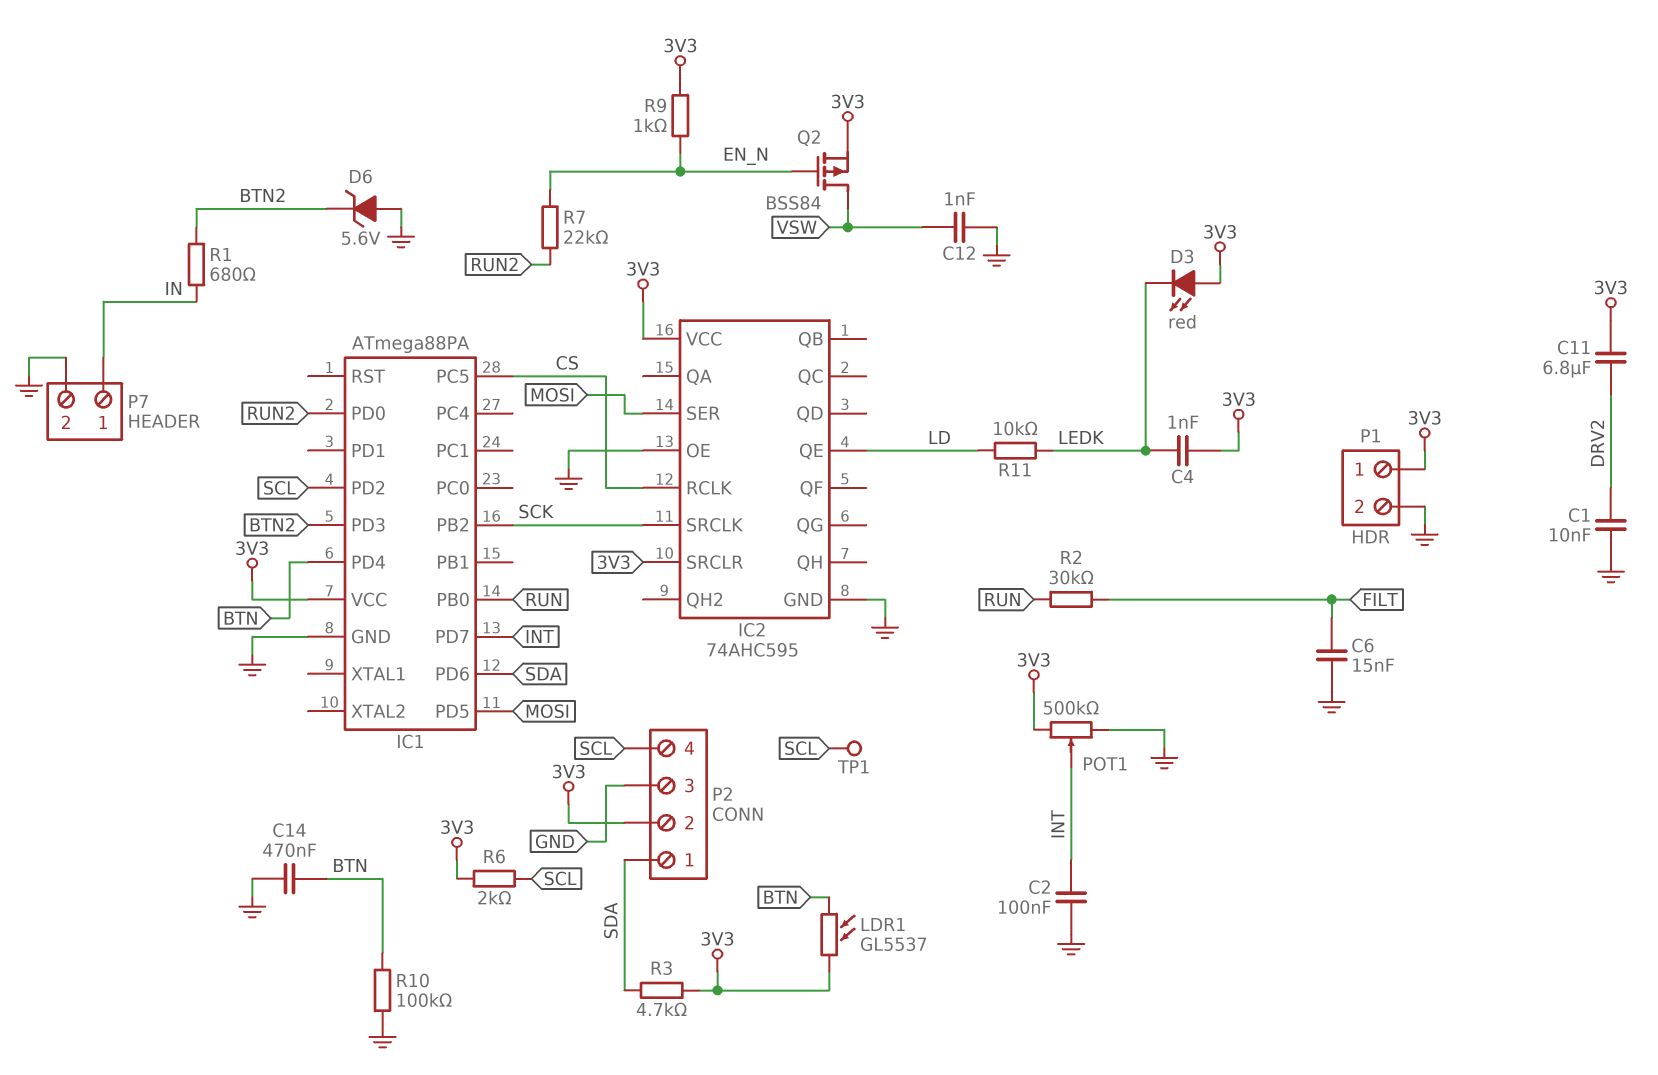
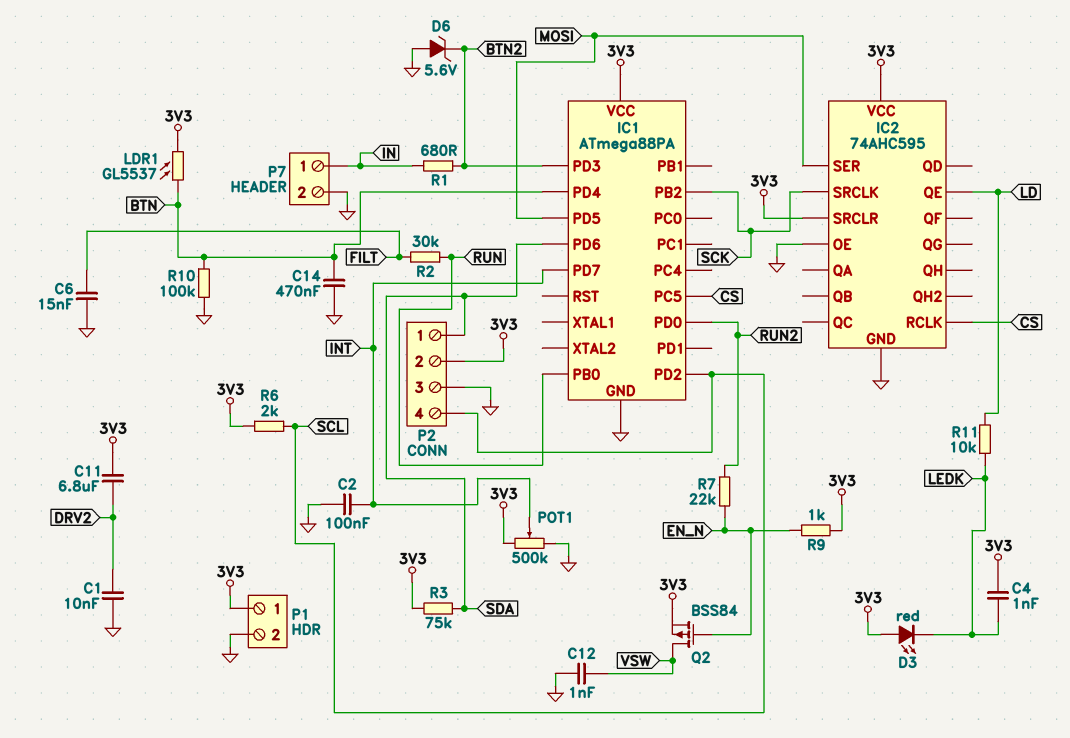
R3: 4.7k (3V3, SDA) -> 75k (3V3, SDA)
TP1: test point (SCL) -> none

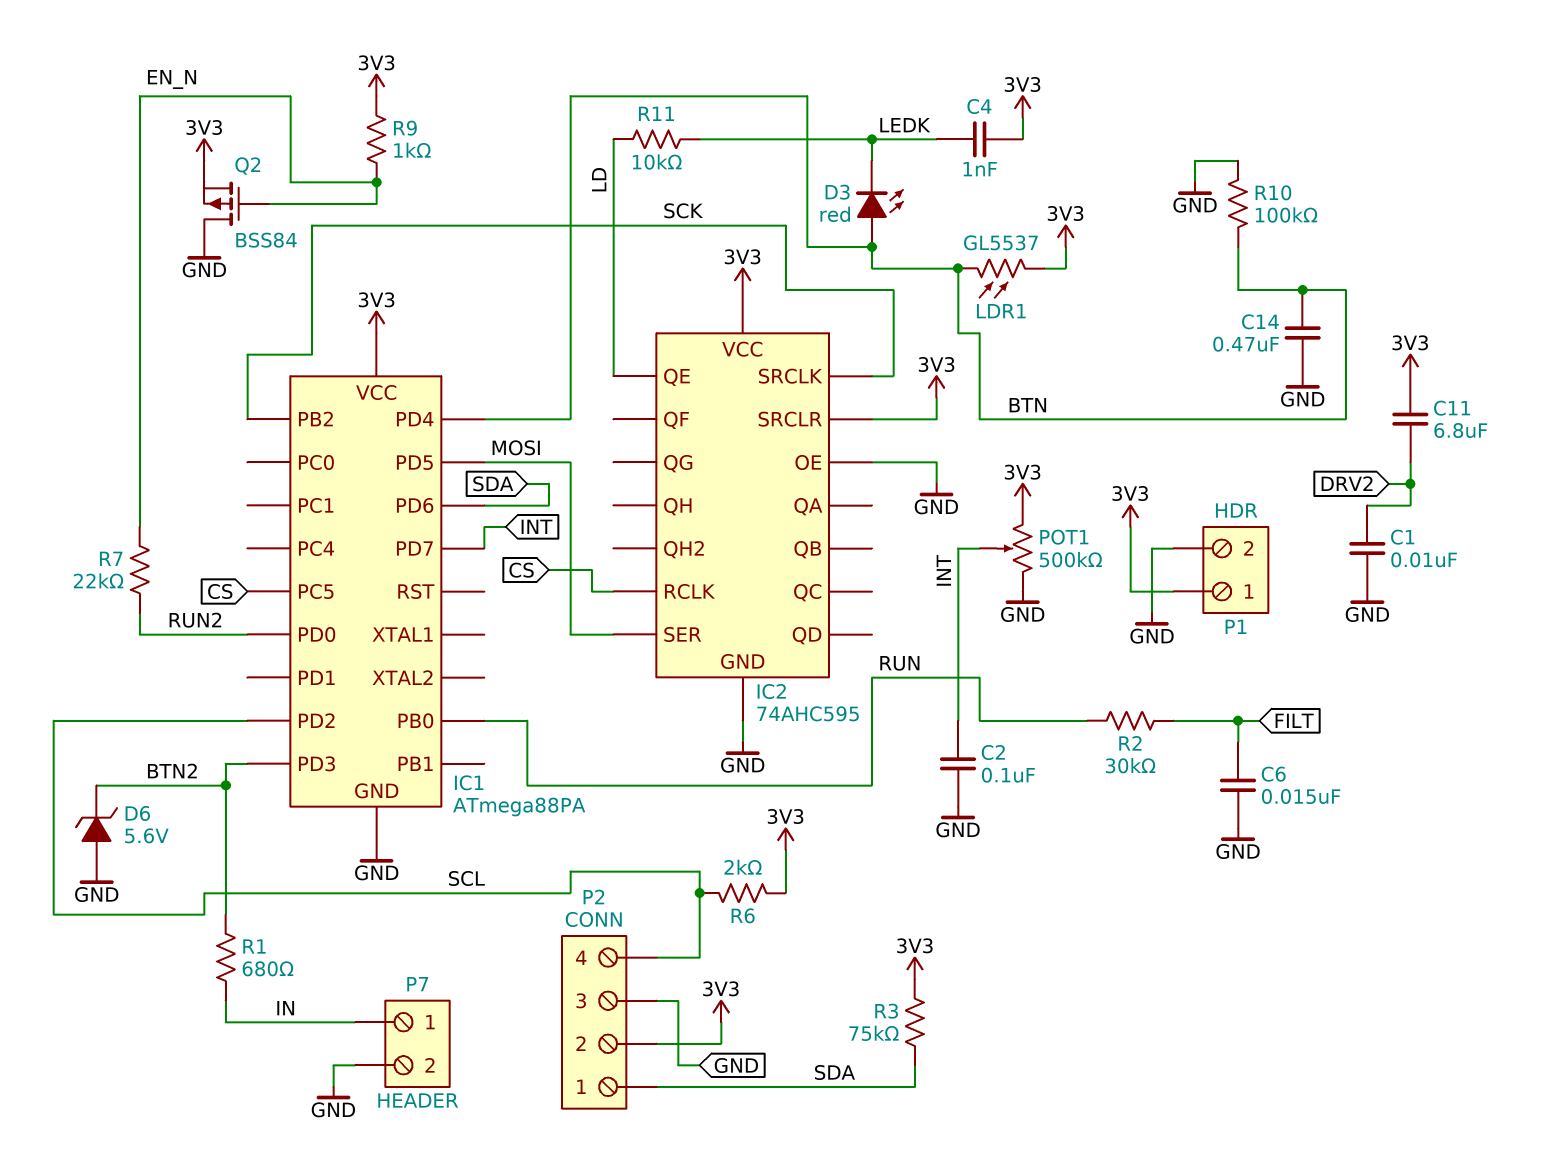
C12: 1nF (GND, VSW) -> none
D3: LED red (A 3V3, K LEDK) -> LED red (A BTN, K LEDK)
Q2: PMOS BSS84 (G EN_N, D VSW, S 3V3) -> PMOS BSS84 (G EN_N, D GND, S 3V3)

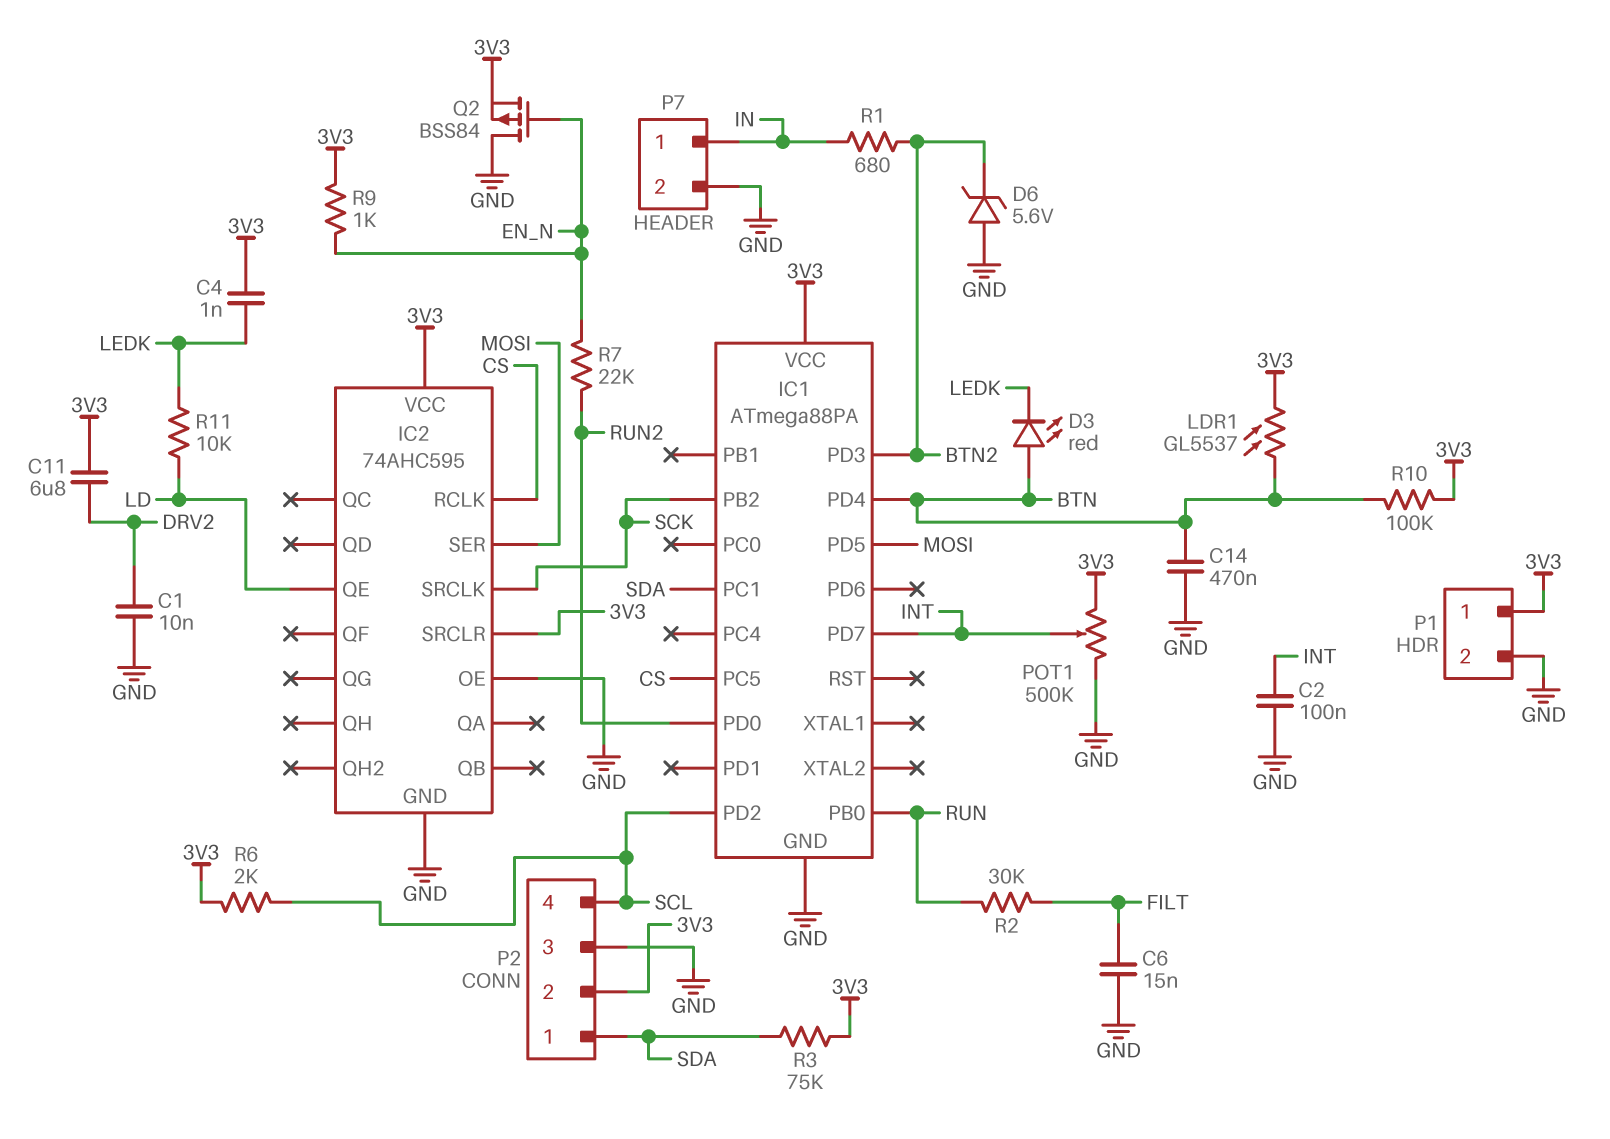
IC1 pin PC1: none -> SDA
IC1 pin PD6: SDA -> none
R10: 100k (BTN, GND) -> 100k (3V3, BTN)

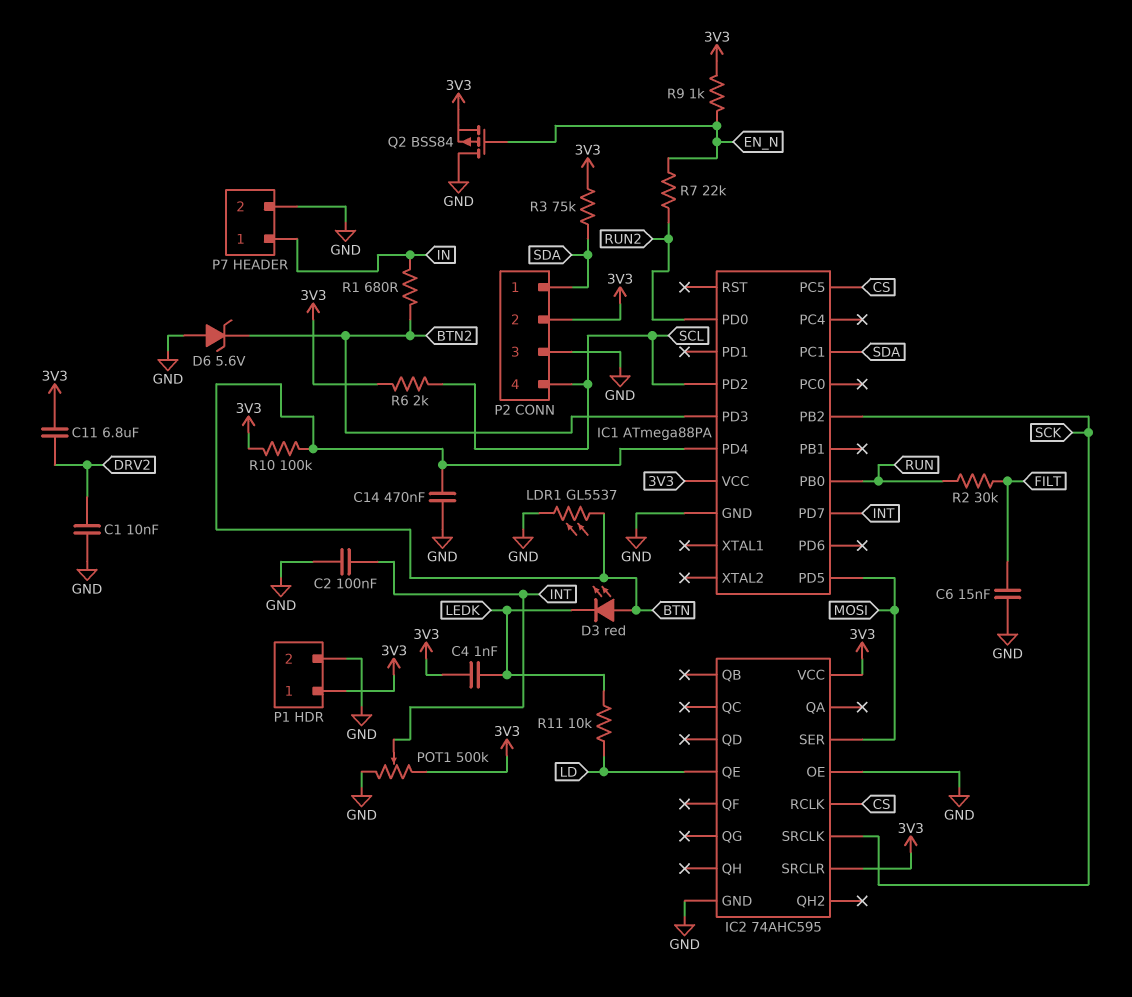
LDR1: GL5537 (3V3, BTN) -> GL5537 (BTN, GND)

